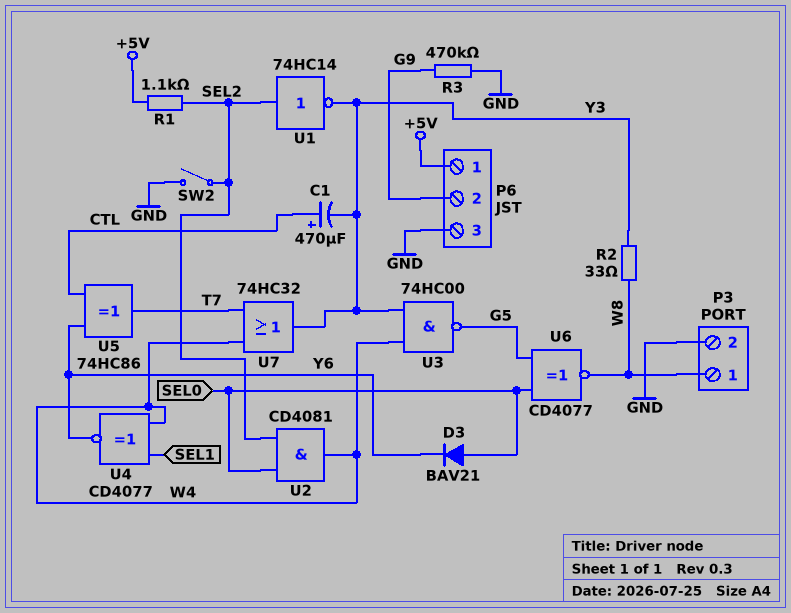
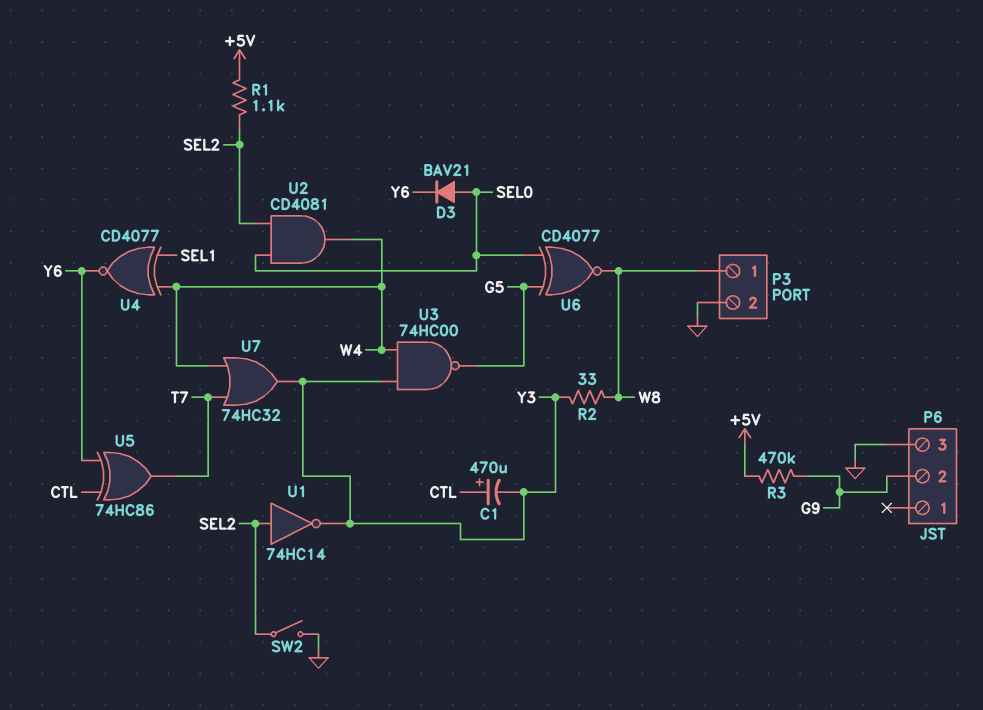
P6 pin 1: +5V -> none
R3: 470k (G9, GND) -> 470k (+5V, G9)

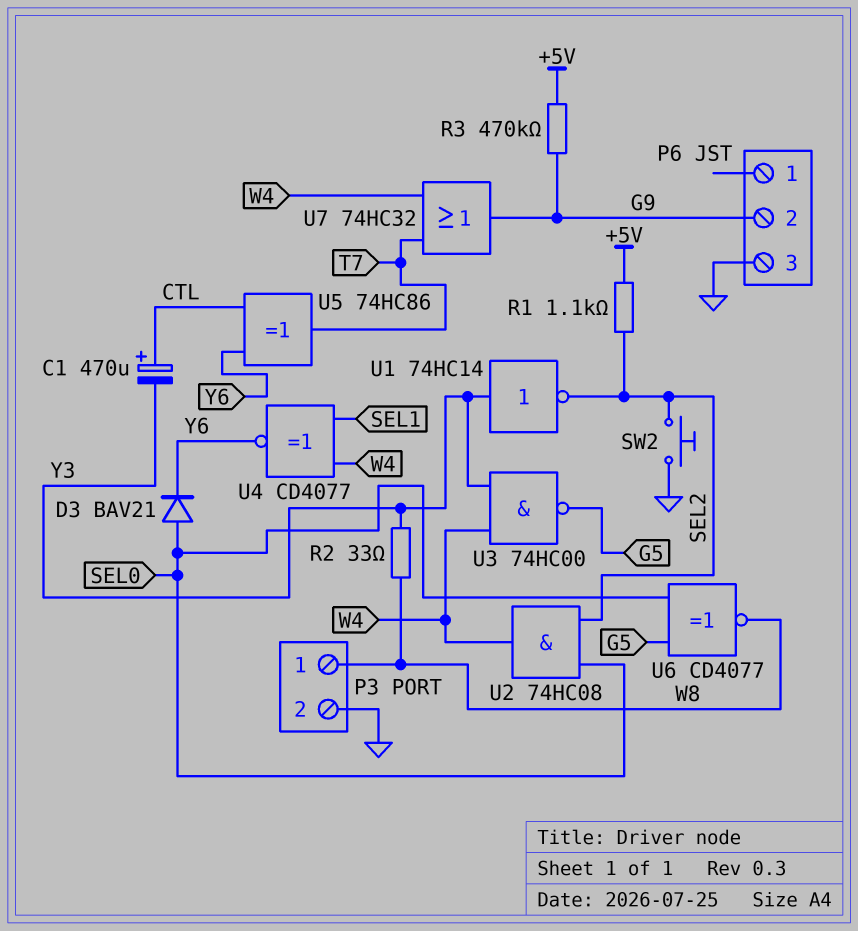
SW2: switch (GND, SEL2) -> button (GND, SEL2)
U1: NOT 74HC14 (in SEL2, out Y3) -> NOT 74HC14 (in Y3, out SEL2)
U2: AND CD4081 (in SEL0, in SEL2, out W4) -> AND 74HC08 (in SEL0, in SEL2, out W4)
U7: OR 74HC32 (in T7, in W4, out Y3) -> OR 74HC32 (in T7, in W4, out G9)

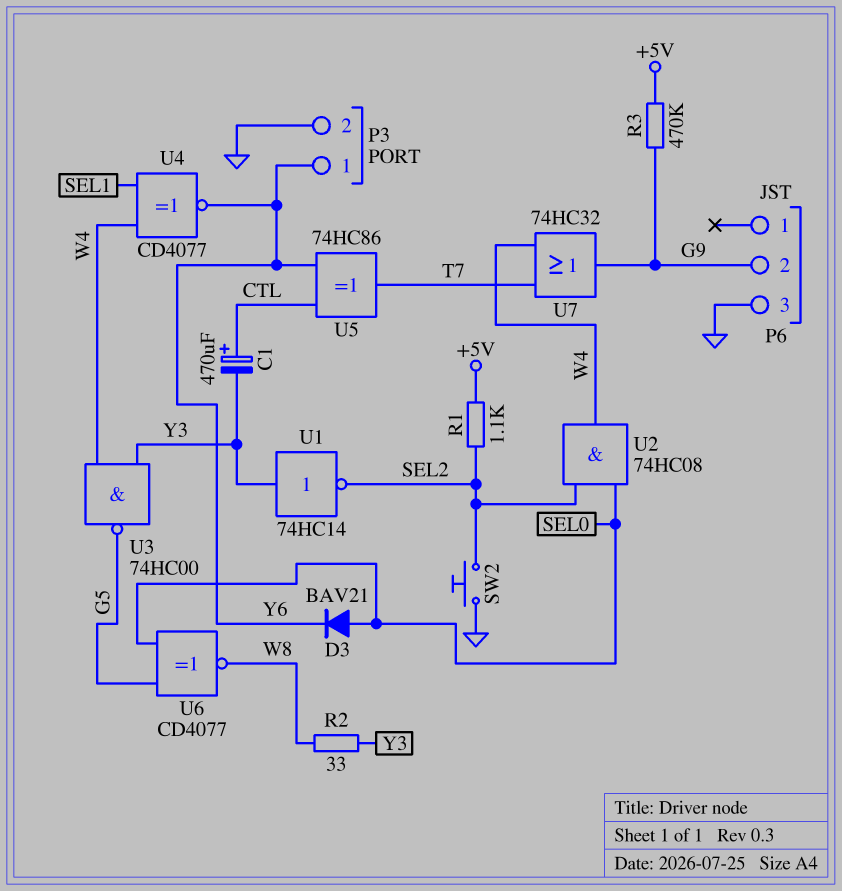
P3 pin 1: W8 -> Y6

